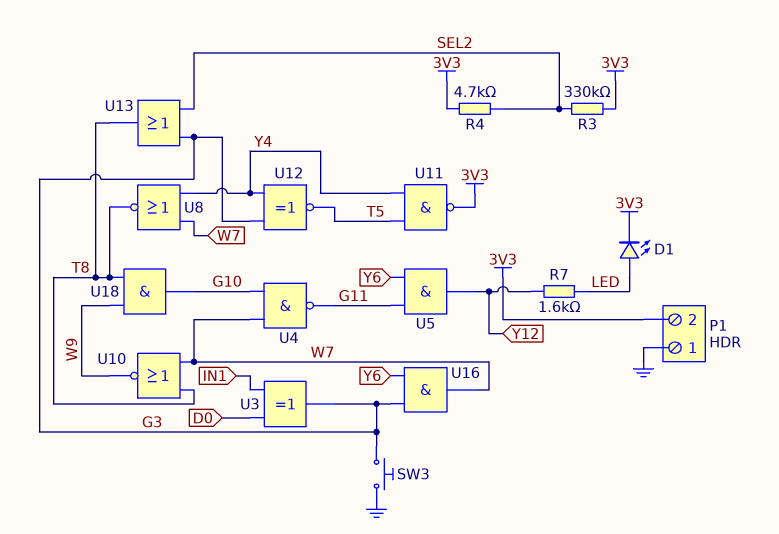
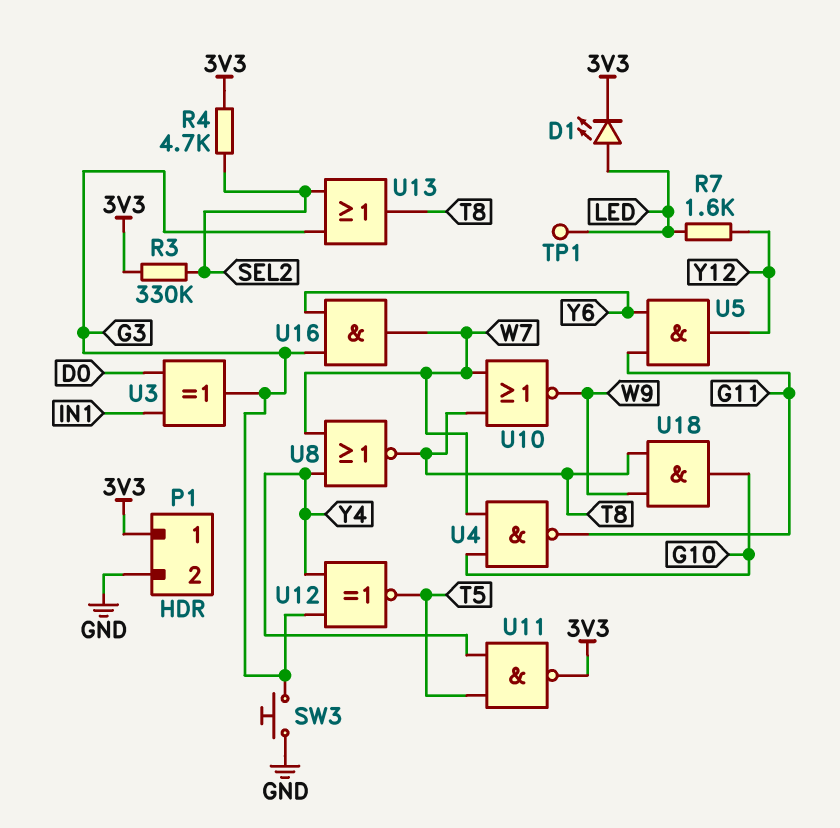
P1 pin 1: GND -> 3V3
P1 pin 2: 3V3 -> GND
TP1: none -> test point (LED)

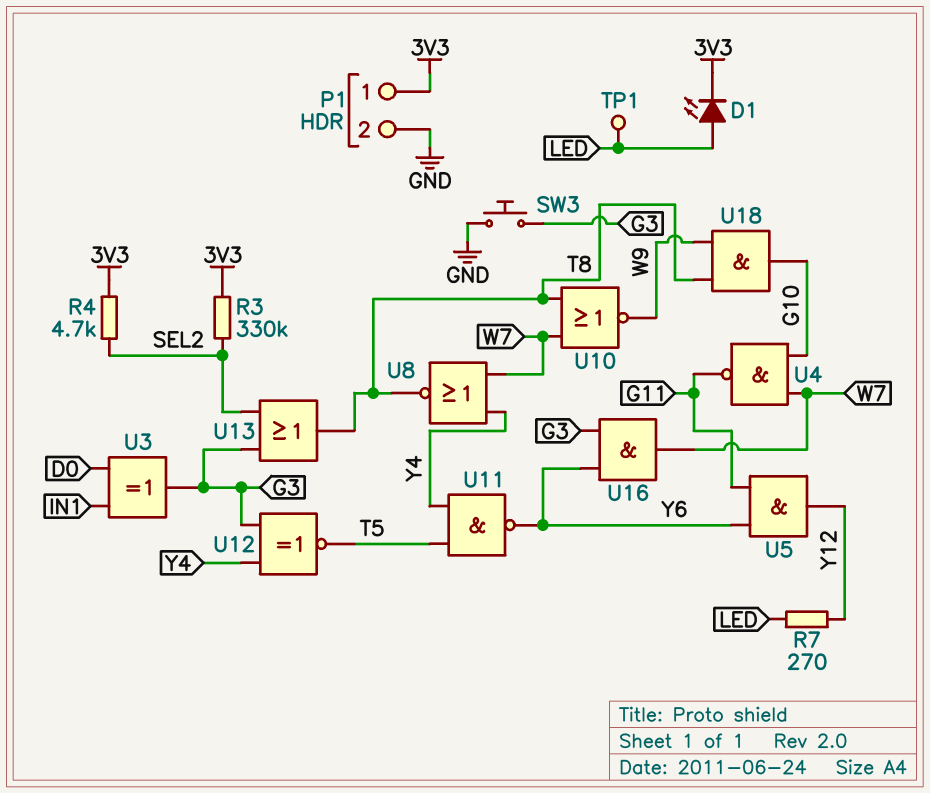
R7: 1.6k (LED, Y12) -> 270 (LED, Y12)
U11: NAND (in T5, in Y4, out 3V3) -> NAND (in T5, in Y4, out Y6)

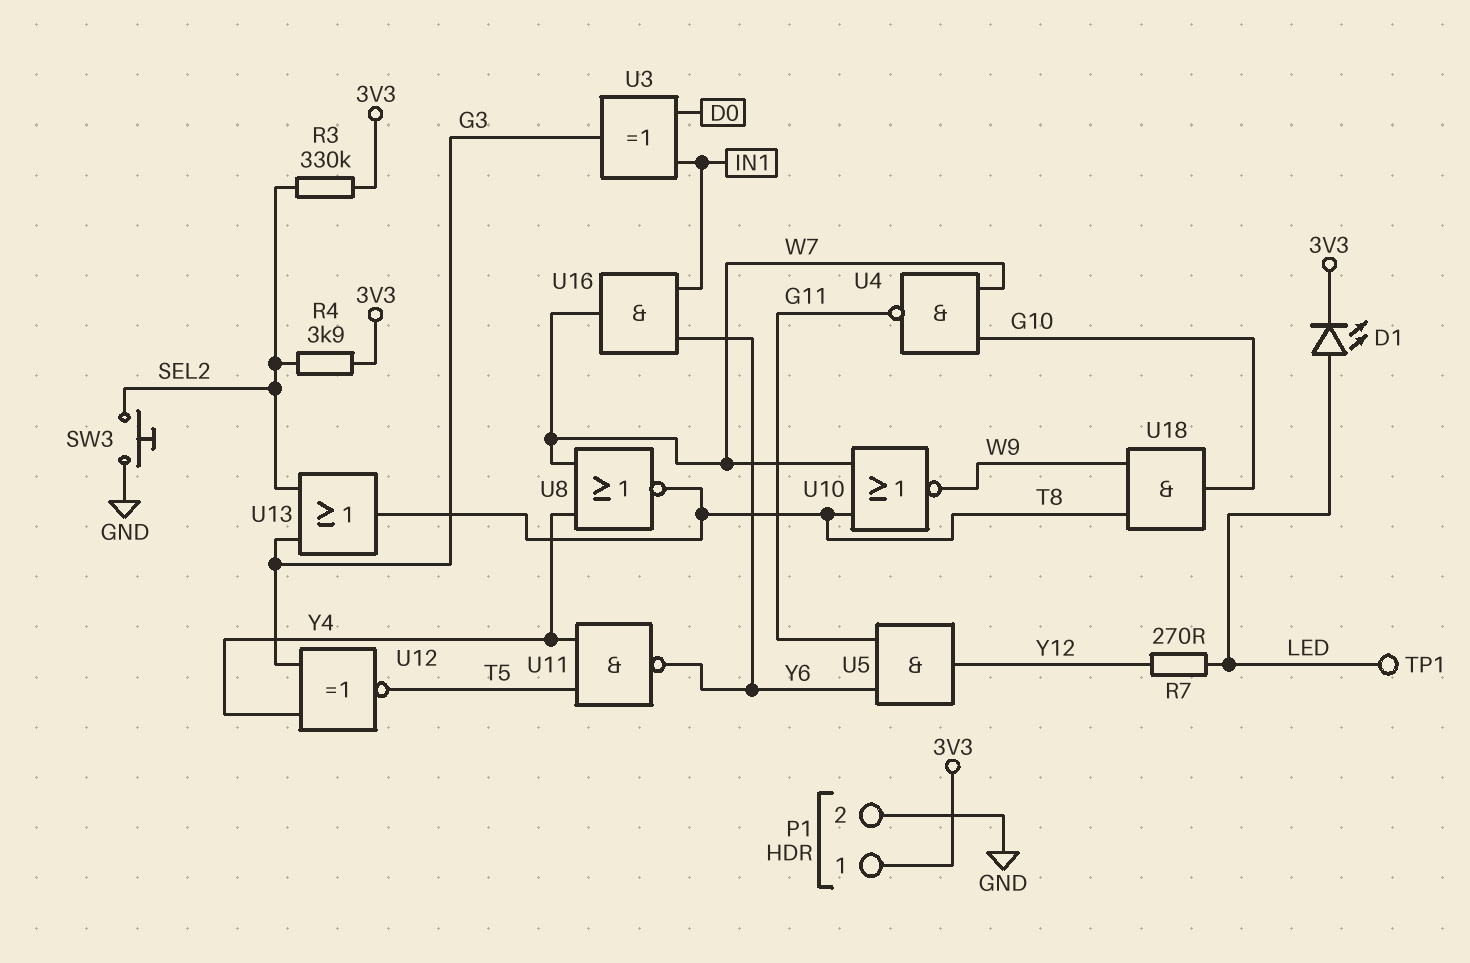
R4: 4.7k (3V3, SEL2) -> 3.9k (3V3, SEL2)
SW3: button (G3, GND) -> button (GND, SEL2)
U16: AND (in G3, in Y6, out W7) -> AND (in IN1, in Y6, out W7)

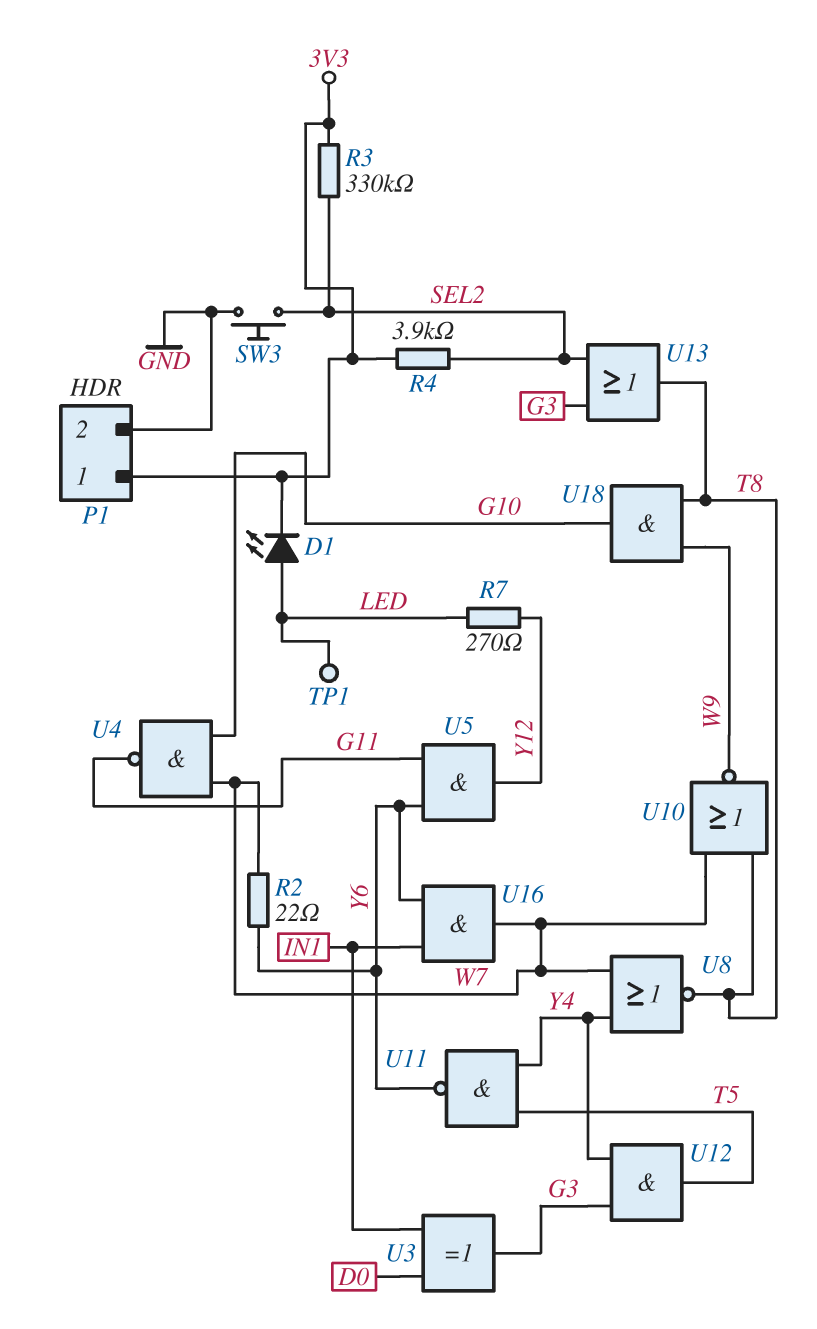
R2: none -> 22 (W7, Y6)
U12: XNOR (in G3, in Y4, out T5) -> AND (in G3, in Y4, out T5)

